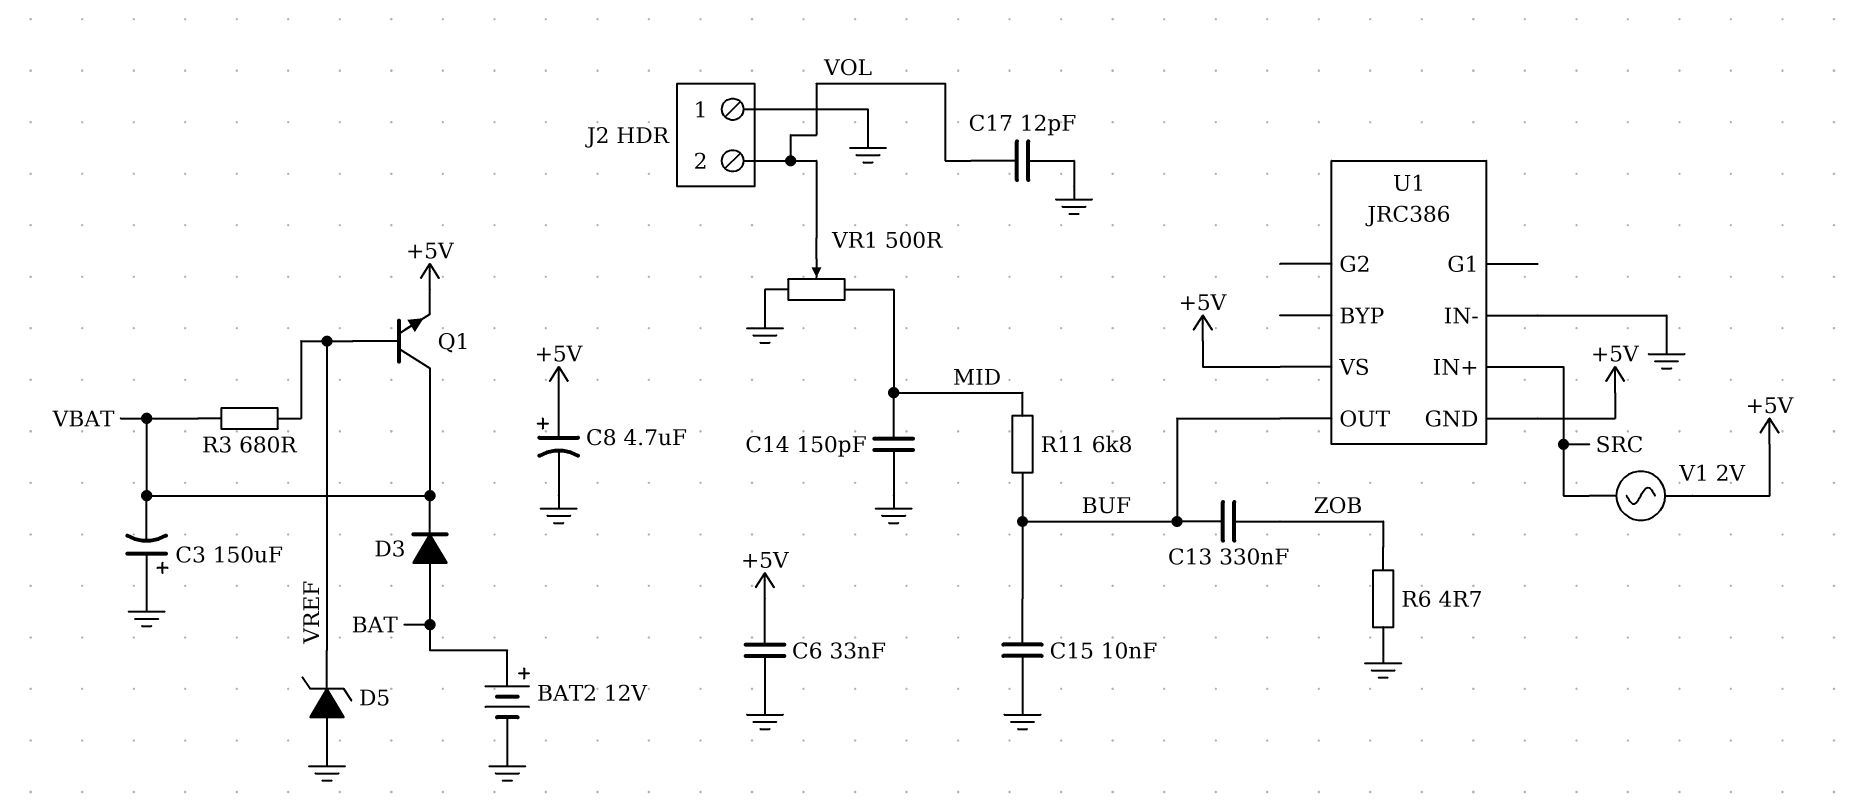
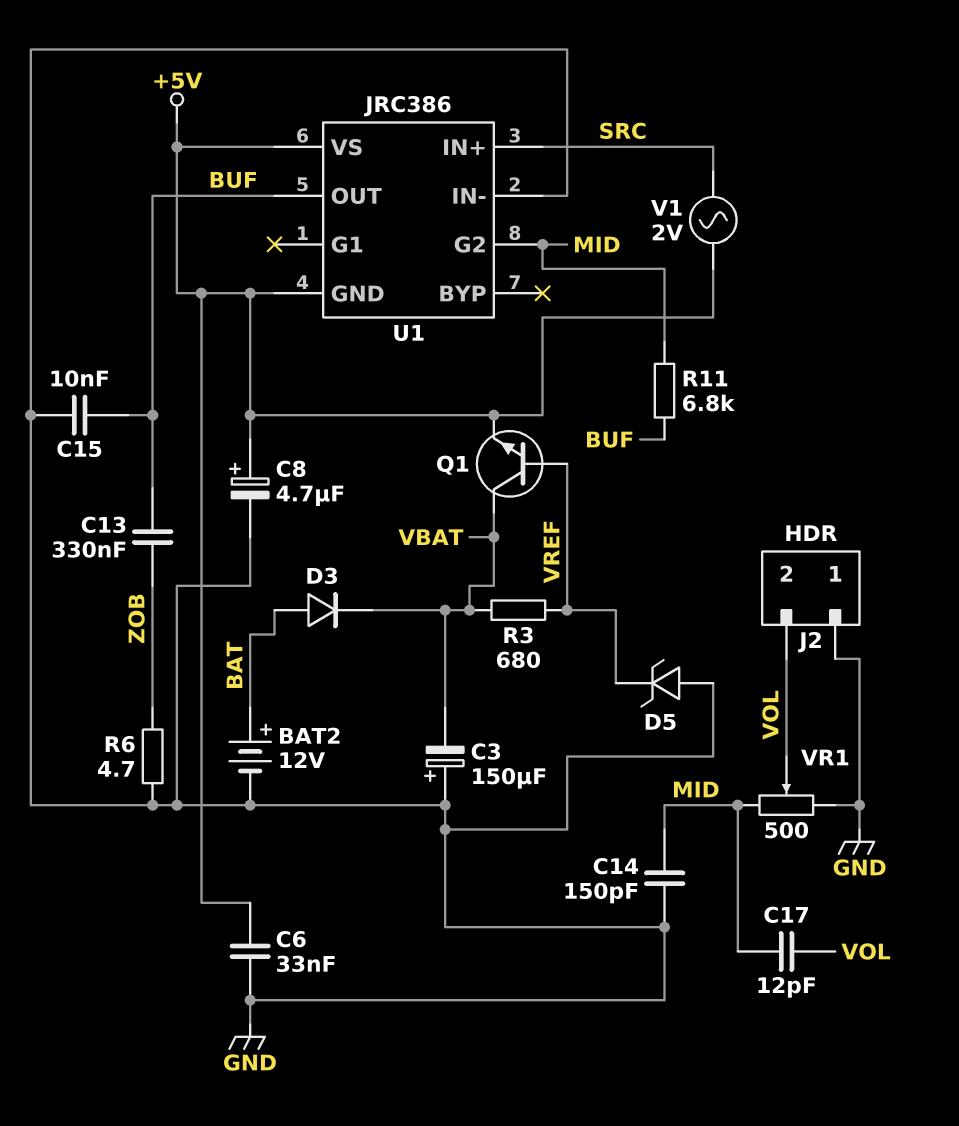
C17: 12pF (GND, VOL) -> 12pF (MID, VOL)
U1 pin G2: none -> MID

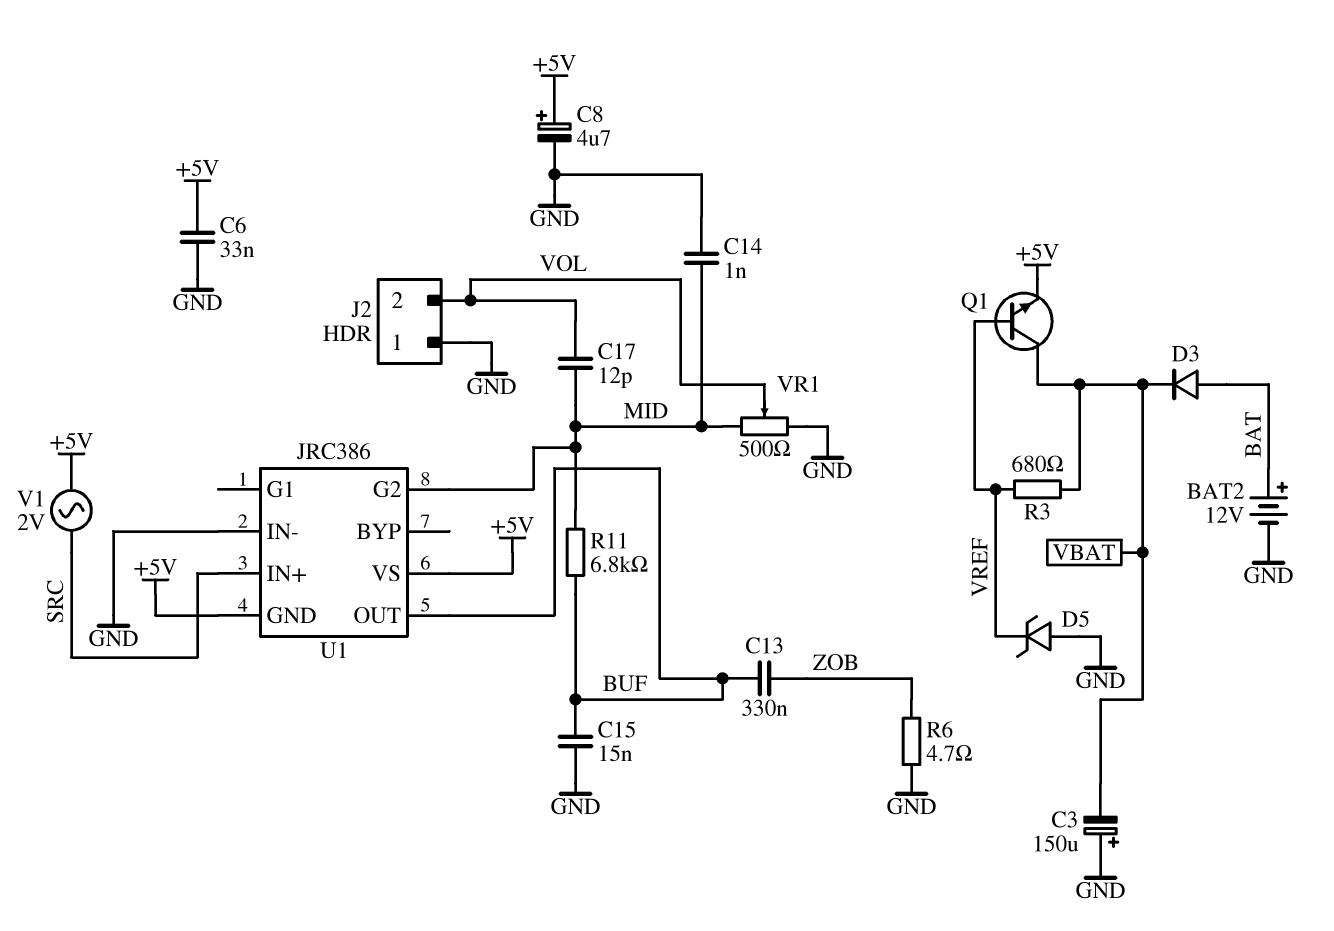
C14: 150pF (GND, MID) -> 1nF (GND, MID)
C15: 10nF (BUF, GND) -> 15nF (BUF, GND)

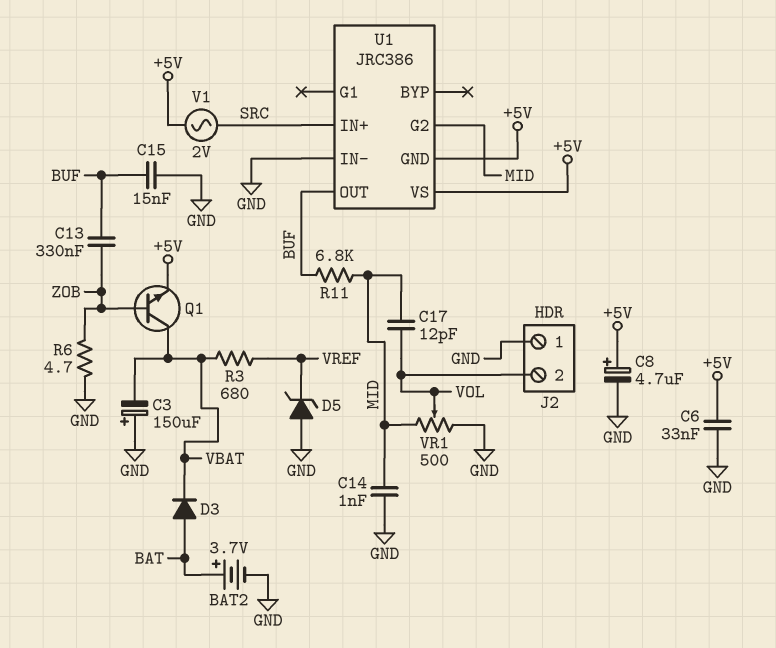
BAT2: 12V (plus BAT, minus GND) -> 3.7V (plus BAT, minus GND)
Q1: NPN (B VREF, C VBAT, E +5V) -> NPN (B ZOB, C VBAT, E +5V)

